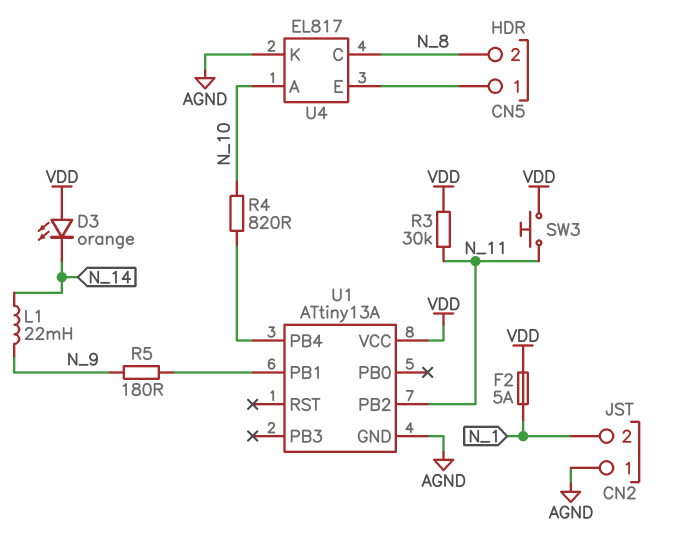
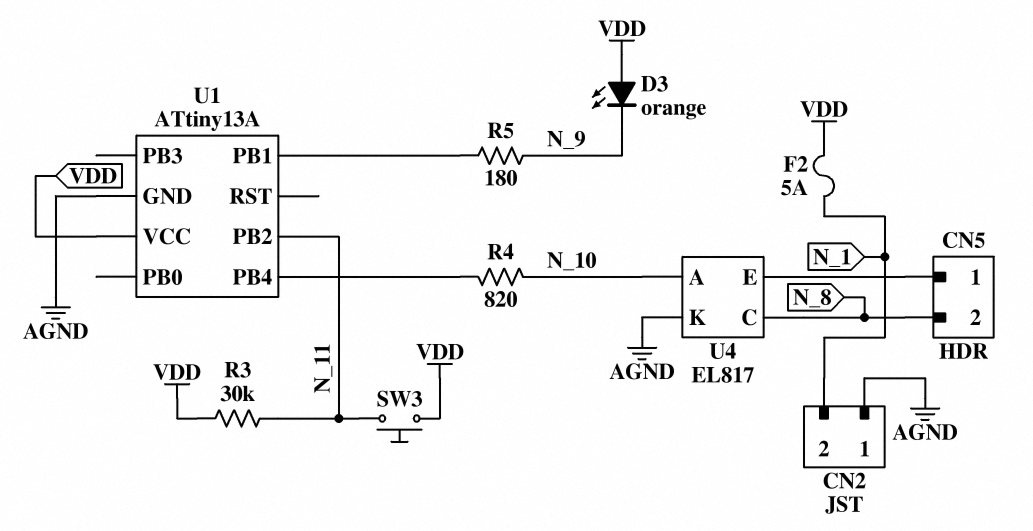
D3: LED orange (A VDD, K N_14) -> LED orange (A VDD, K N_9)
L1: 22mH (N_9, N_14) -> none

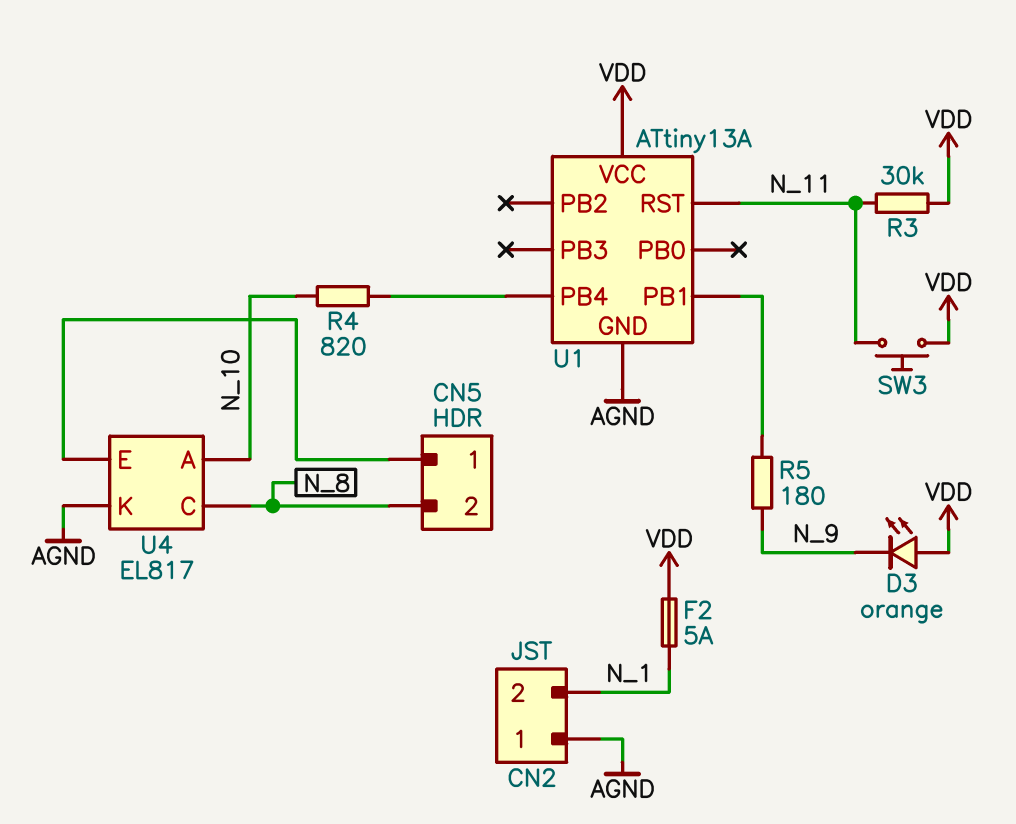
U1 pin PB2: N_11 -> none
U1 pin RST: none -> N_11

